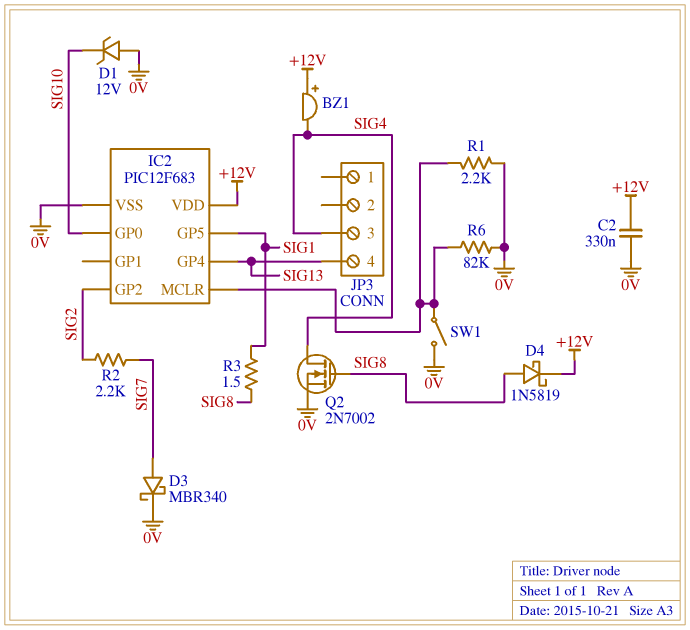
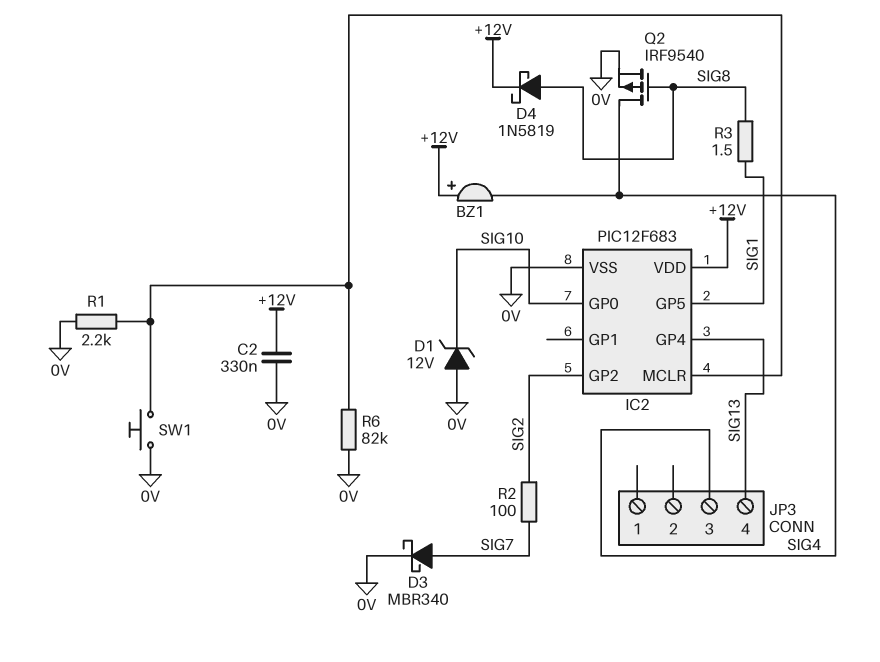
Q2: NMOS 2N7002 (G SIG8, D SIG4, S 0V) -> PMOS IRF9540 (G SIG8, D SIG4, S 0V)
R2: 2.2k (SIG2, SIG7) -> 100 (SIG2, SIG7)
SW1: switch (0V, IC2/MCLR) -> button (0V, IC2/MCLR)

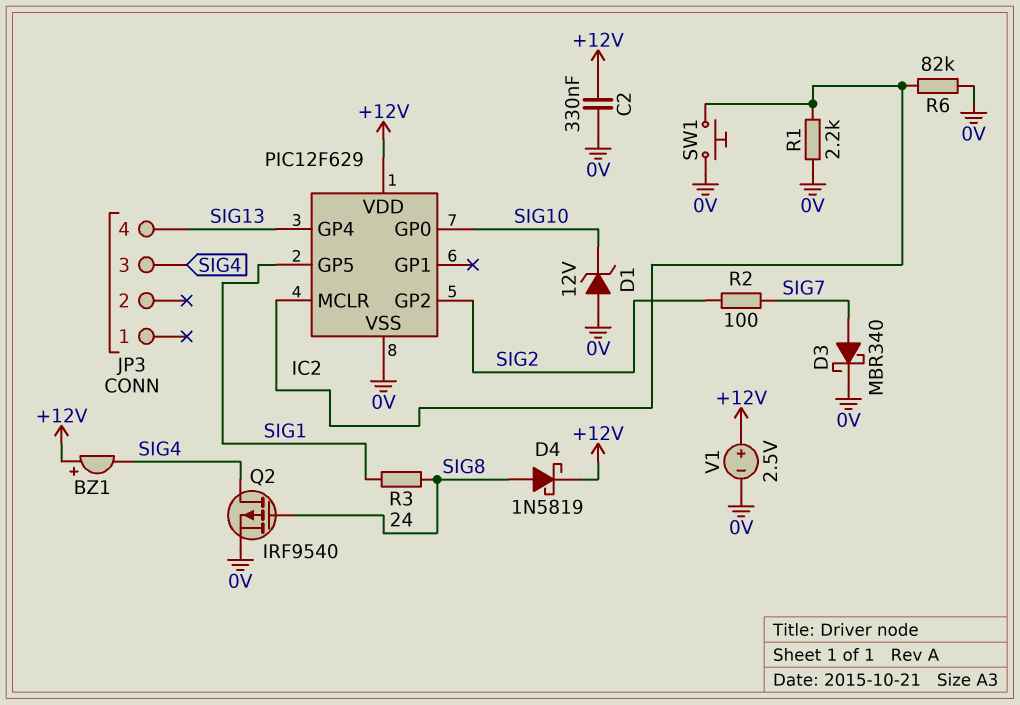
IC2: PIC12F683 -> PIC12F629
R3: 1.5 (SIG1, SIG8) -> 24 (SIG1, SIG8)
V1: none -> 2.5V (plus +12V, minus 0V)

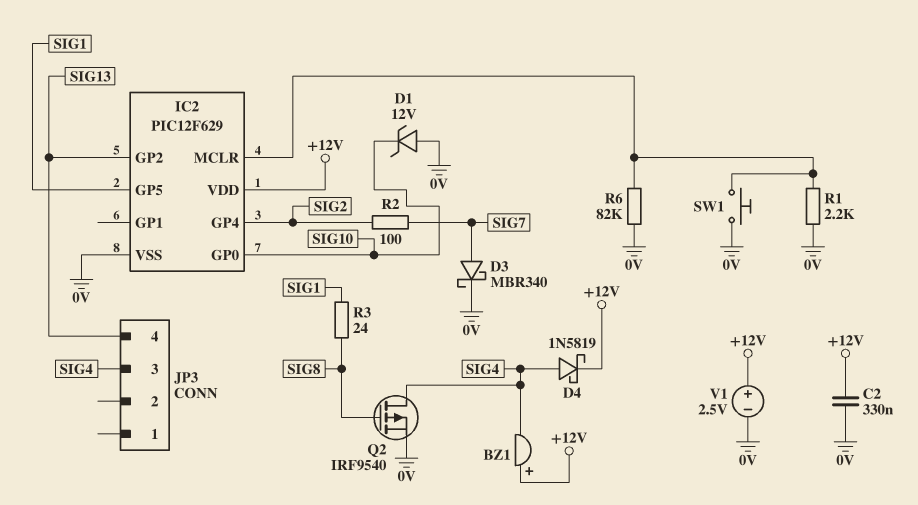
D4: schottky 1N5819 (A SIG8, K +12V) -> schottky 1N5819 (A SIG4, K +12V)
IC2 pin GP2: SIG2 -> SIG13
IC2 pin GP4: SIG13 -> SIG2

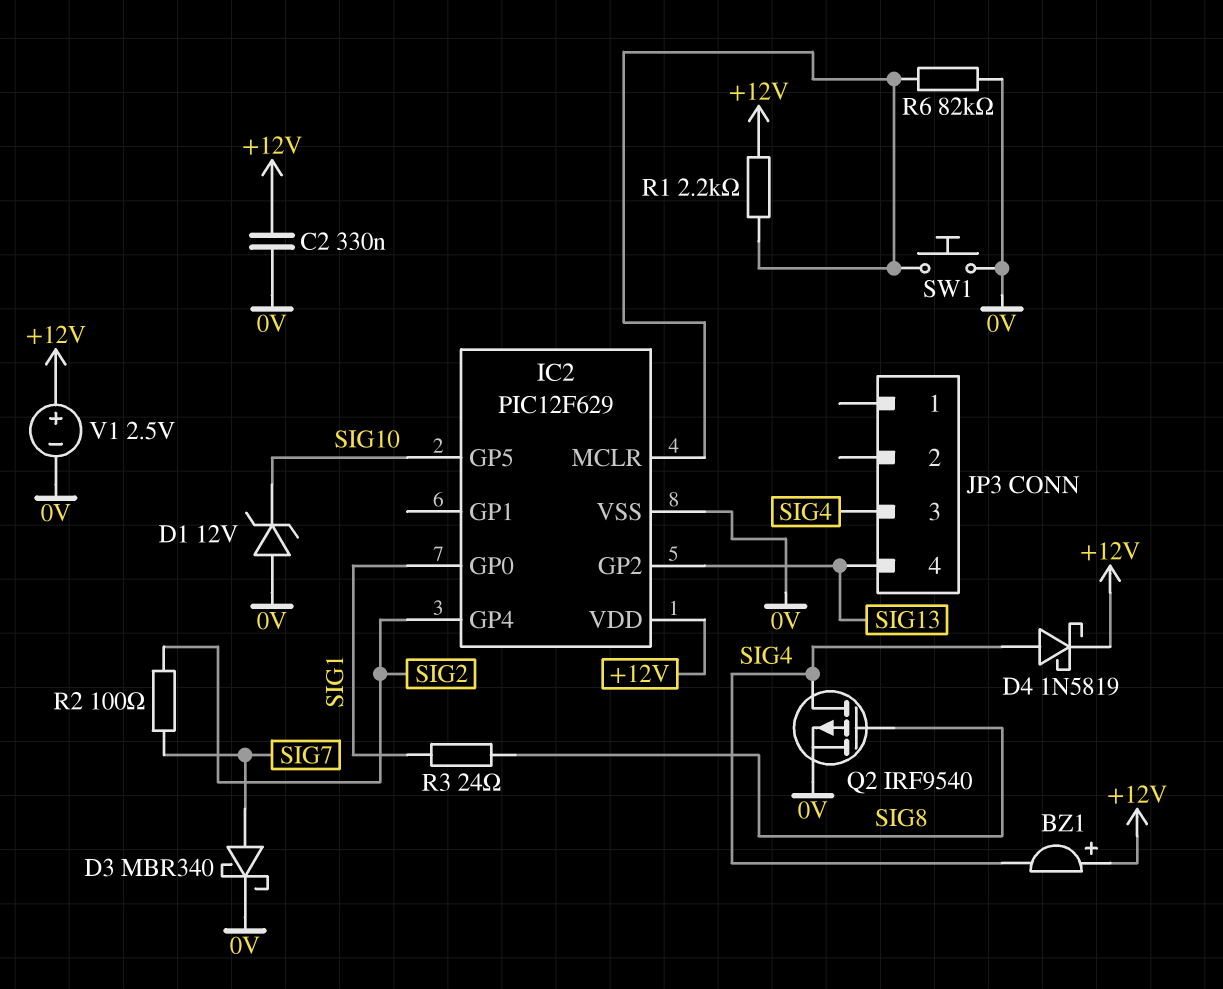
IC2 pin GP0: SIG10 -> SIG1
IC2 pin GP5: SIG1 -> SIG10
R1: 2.2k (0V, IC2/MCLR) -> 2.2k (+12V, IC2/MCLR)

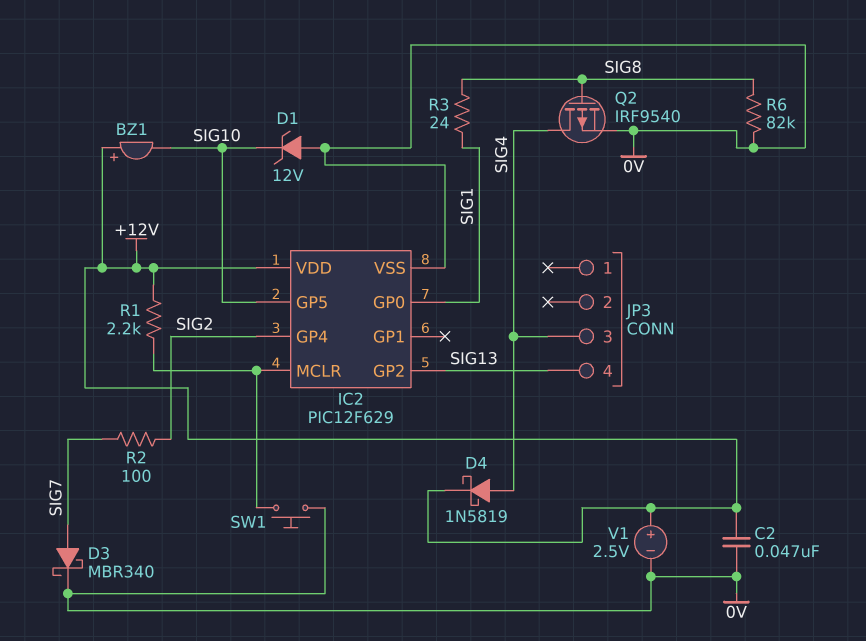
BZ1: buzzer (plus +12V, minus SIG4) -> buzzer (plus +12V, minus SIG10)
C2: 330nF (+12V, 0V) -> 47nF (+12V, 0V)
R6: 82k (0V, IC2/MCLR) -> 82k (0V, SIG8)

